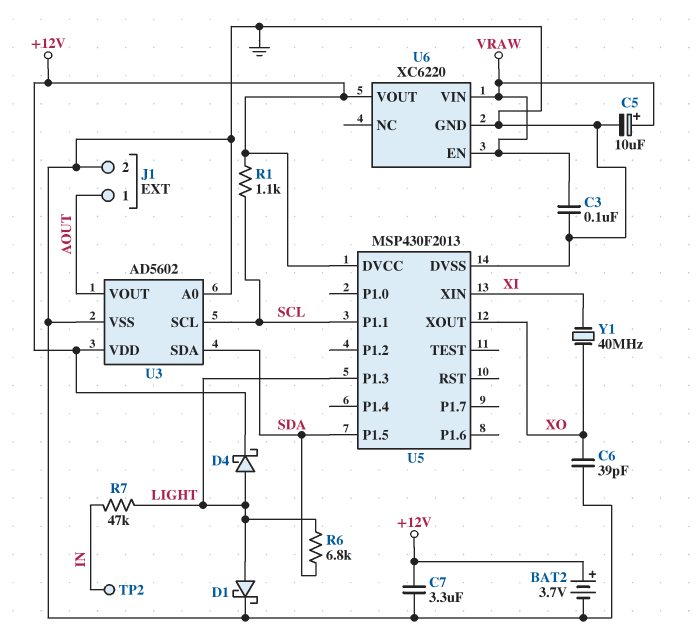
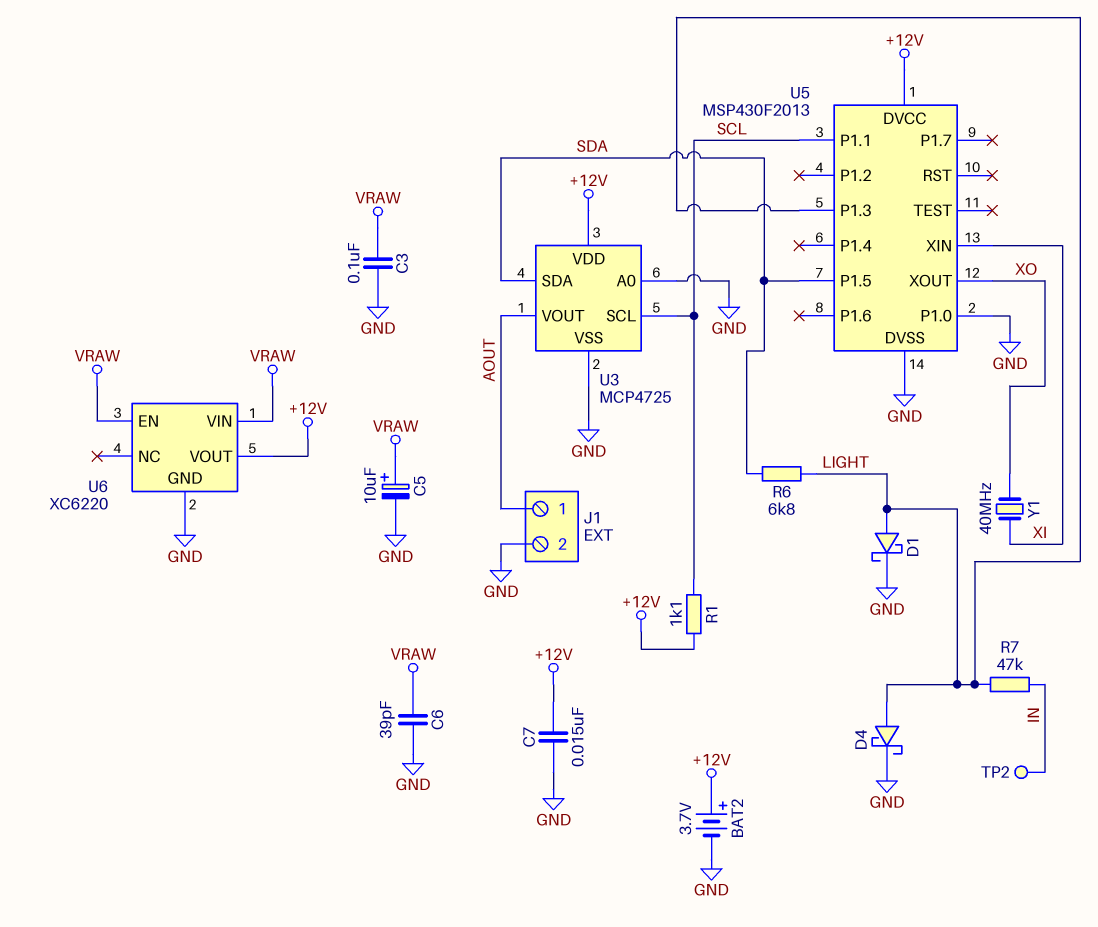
C6: 39pF (GND, XO) -> 39pF (GND, VRAW)
C7: 3.3uF (+12V, GND) -> 15nF (+12V, GND)
D4: schottky (A LIGHT, K +12V) -> schottky (A LIGHT, K GND)
U3: AD5602 -> MCP4725
U5 pin P1.0: none -> GND

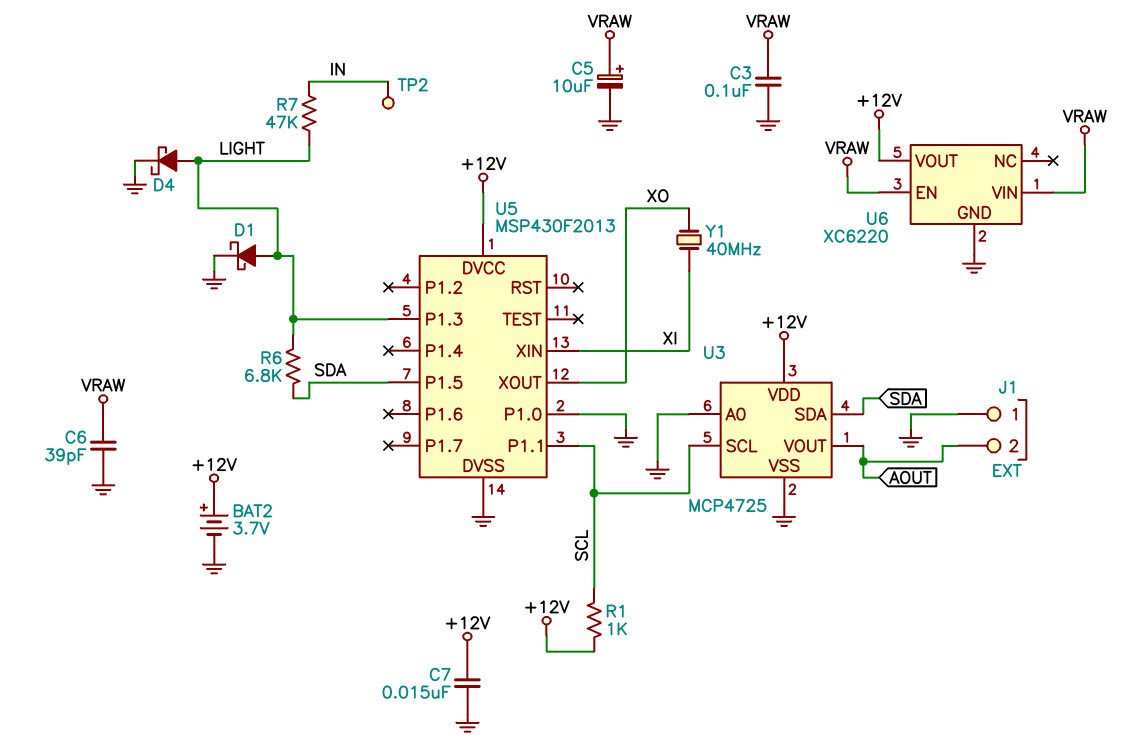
J1 pin 1: AOUT -> GND
J1 pin 2: GND -> AOUT
R1: 1.1k (+12V, SCL) -> 1k (+12V, SCL)

